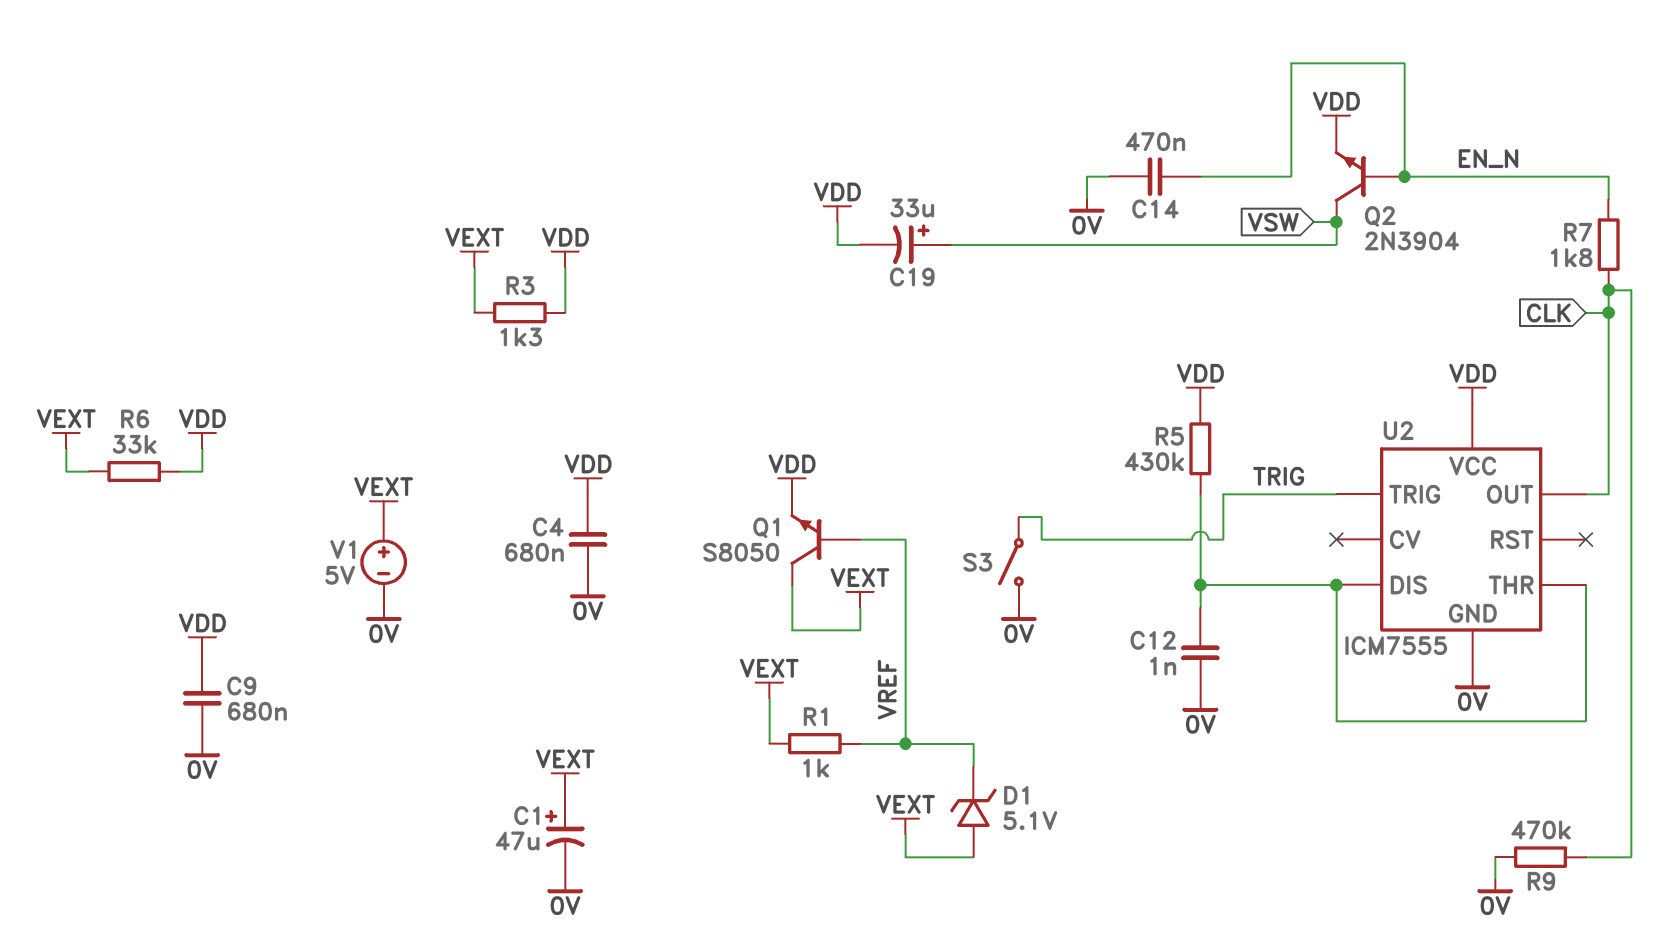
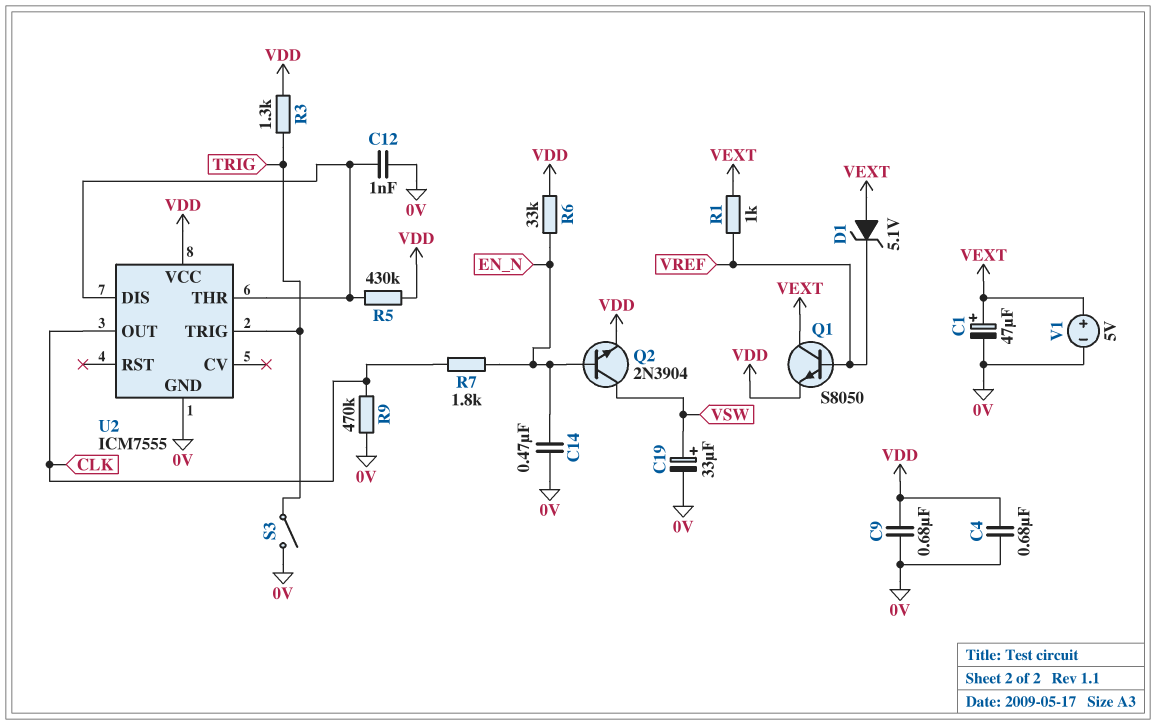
C19: 33uF (plus VSW, minus VDD) -> 33uF (plus VSW, minus 0V)
R3: 1.3k (VDD, VEXT) -> 1.3k (TRIG, VDD)
R6: 33k (VDD, VEXT) -> 33k (EN_N, VDD)

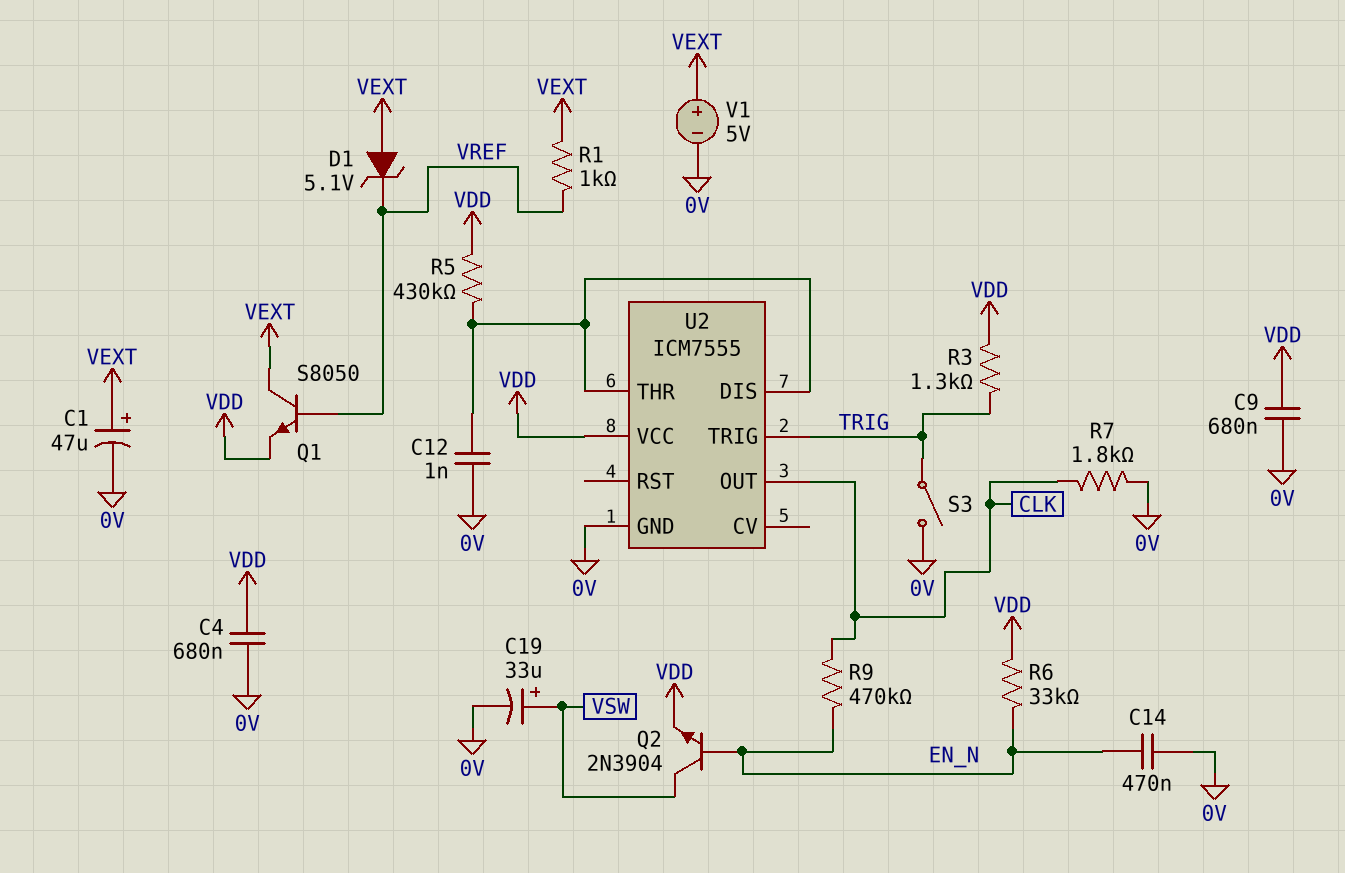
R7: 1.8k (CLK, EN_N) -> 1.8k (0V, CLK)
R9: 470k (0V, CLK) -> 470k (CLK, EN_N)

